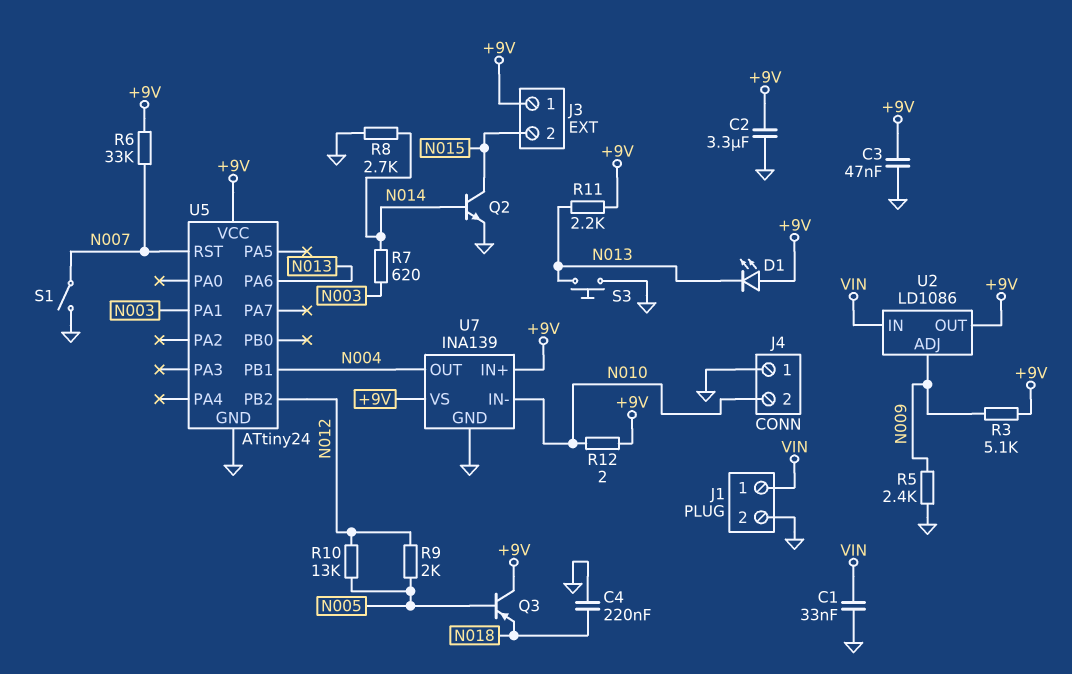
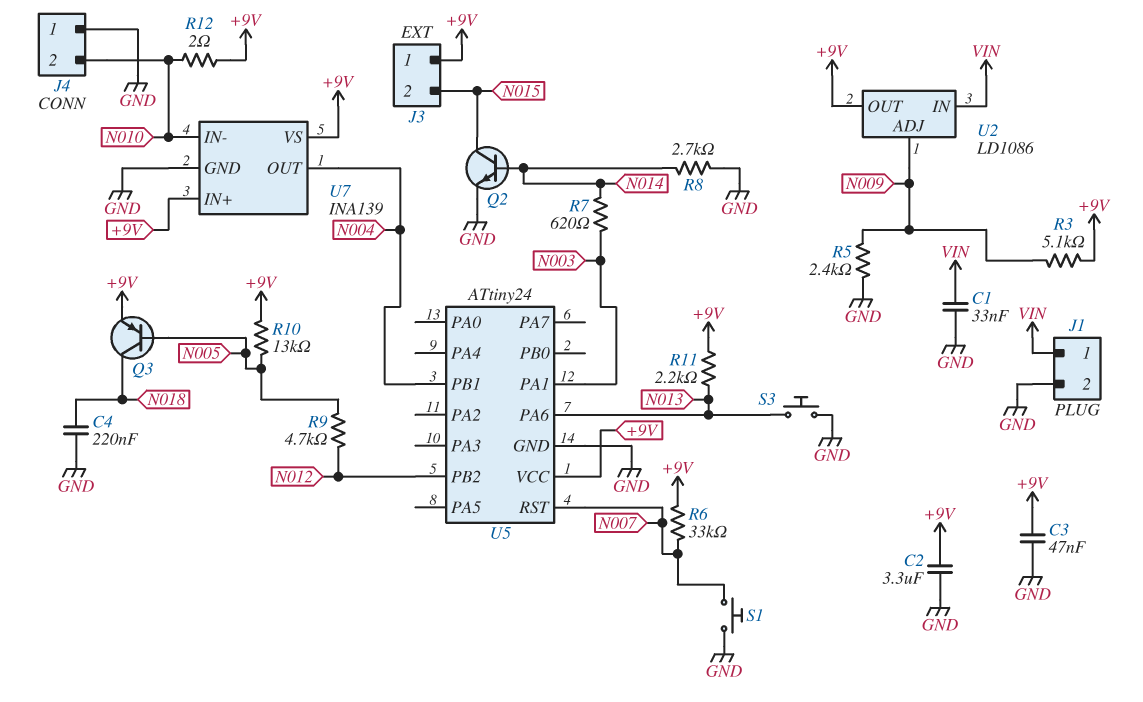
D1: LED (A +9V, K N013) -> none
Q3: PNP (B N005, C +9V, E N018) -> PNP (B N005, C N018, E +9V)
R9: 2k (N005, N012) -> 4.7k (N005, N012)
R10: 13k (N005, N012) -> 13k (+9V, N005)
S1: switch (GND, N007) -> button (GND, N007)

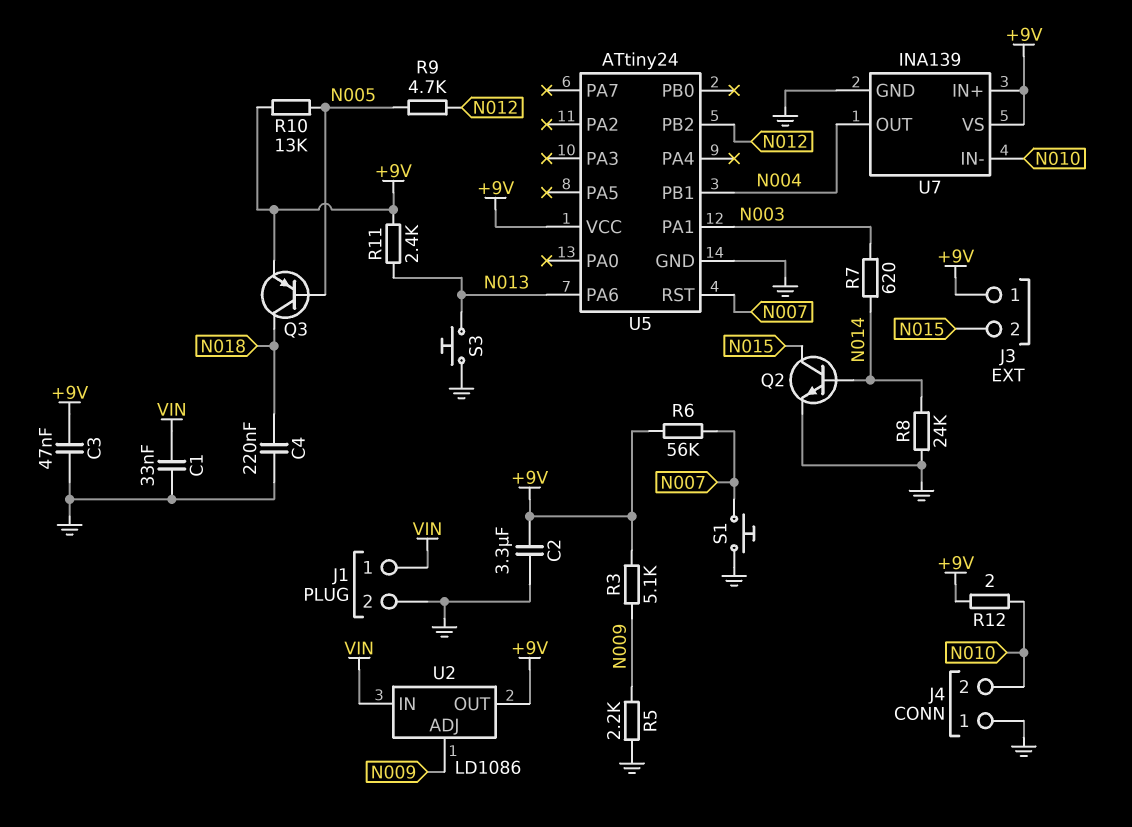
R5: 2.4k (GND, N009) -> 2.2k (GND, N009)
R6: 33k (+9V, N007) -> 56k (+9V, N007)
R8: 2.7k (GND, N014) -> 24k (GND, N014)
R11: 2.2k (+9V, N013) -> 2.4k (+9V, N013)

